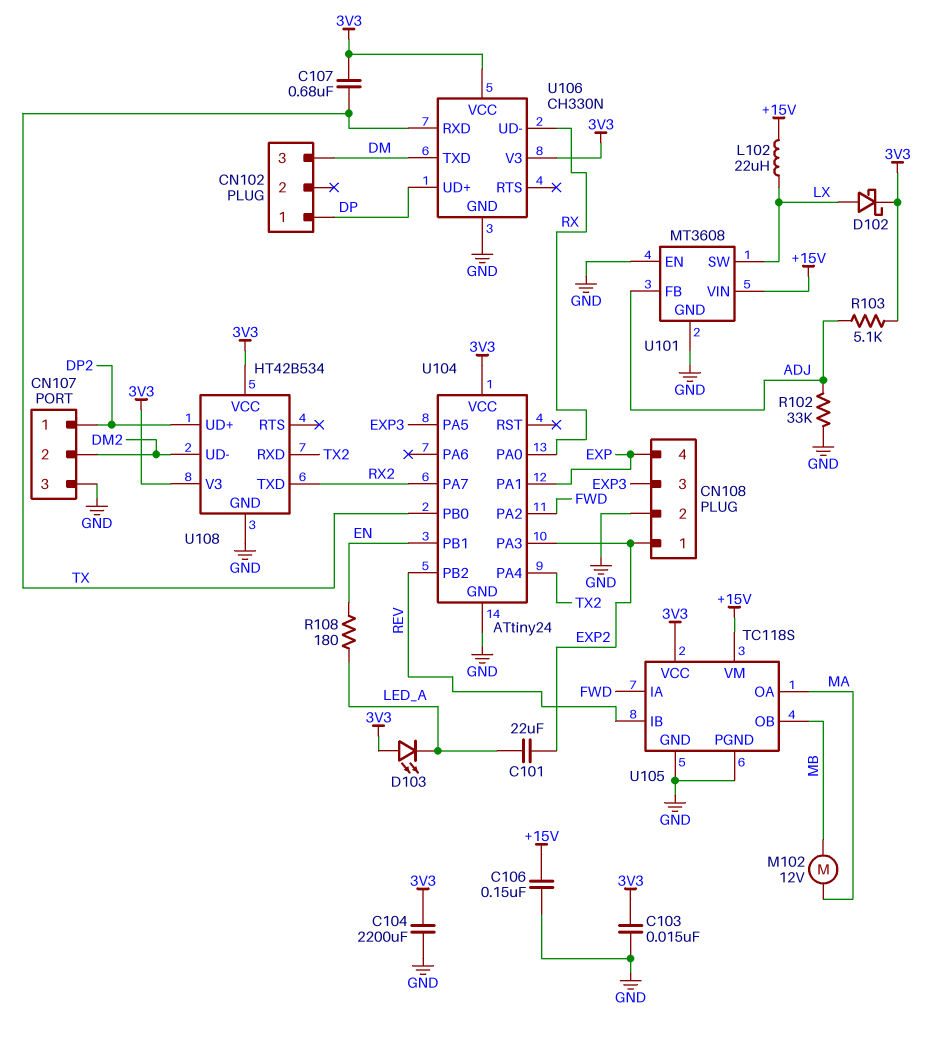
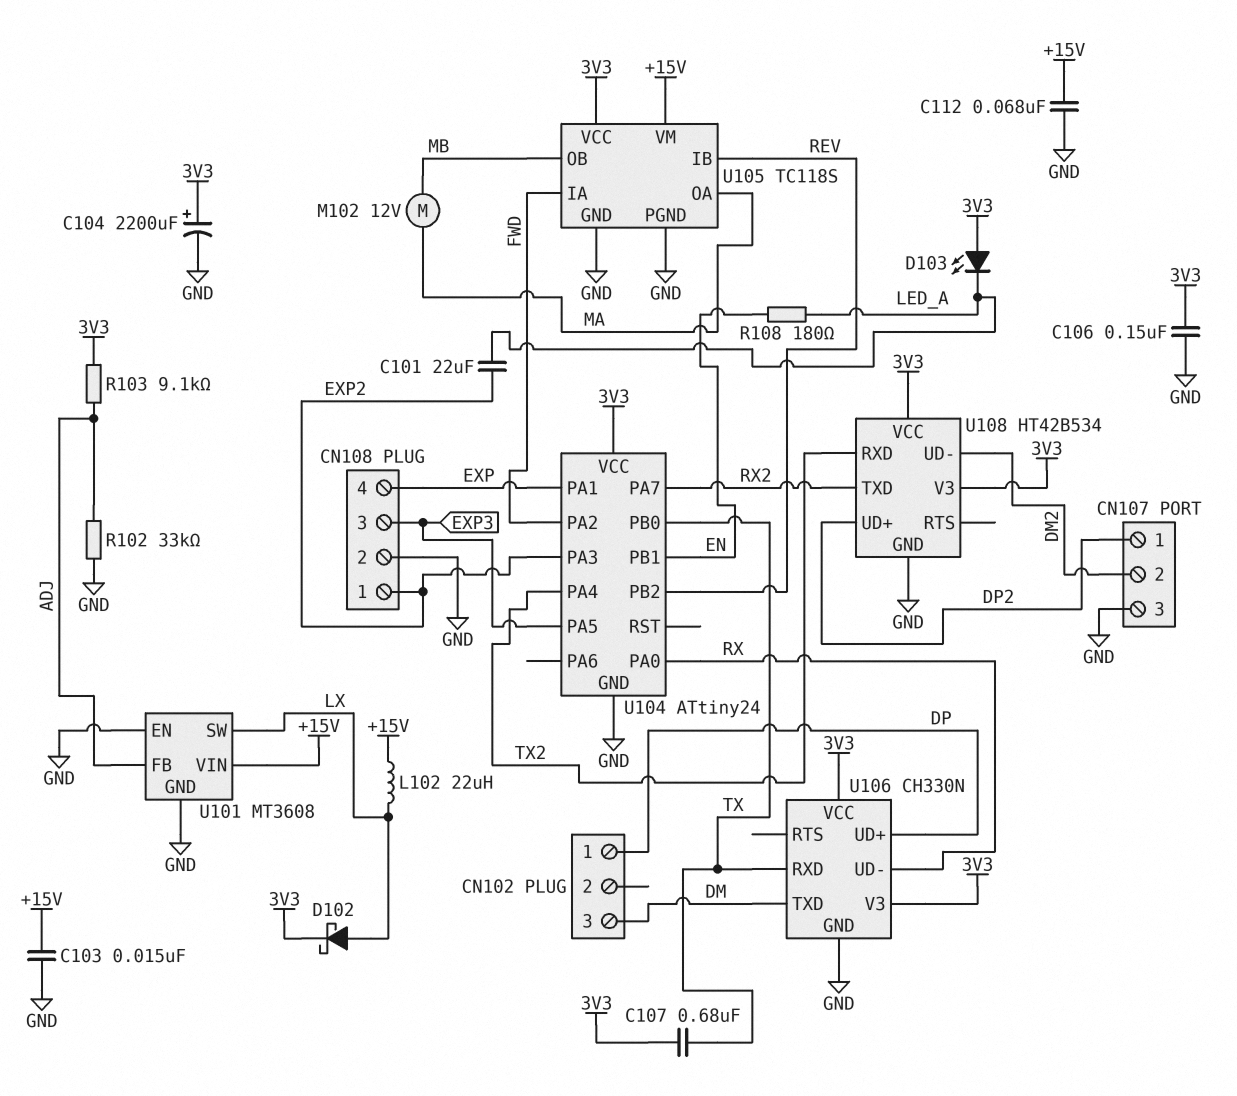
C103: 15nF (3V3, GND) -> 15nF (+15V, GND)
C104: 2200uF (3V3, GND) -> 2200uF (plus 3V3, minus GND)
C106: 150nF (+15V, GND) -> 150nF (3V3, GND)
C112: none -> 68nF (+15V, GND)
R103: 5.1k (3V3, ADJ) -> 9.1k (3V3, ADJ)

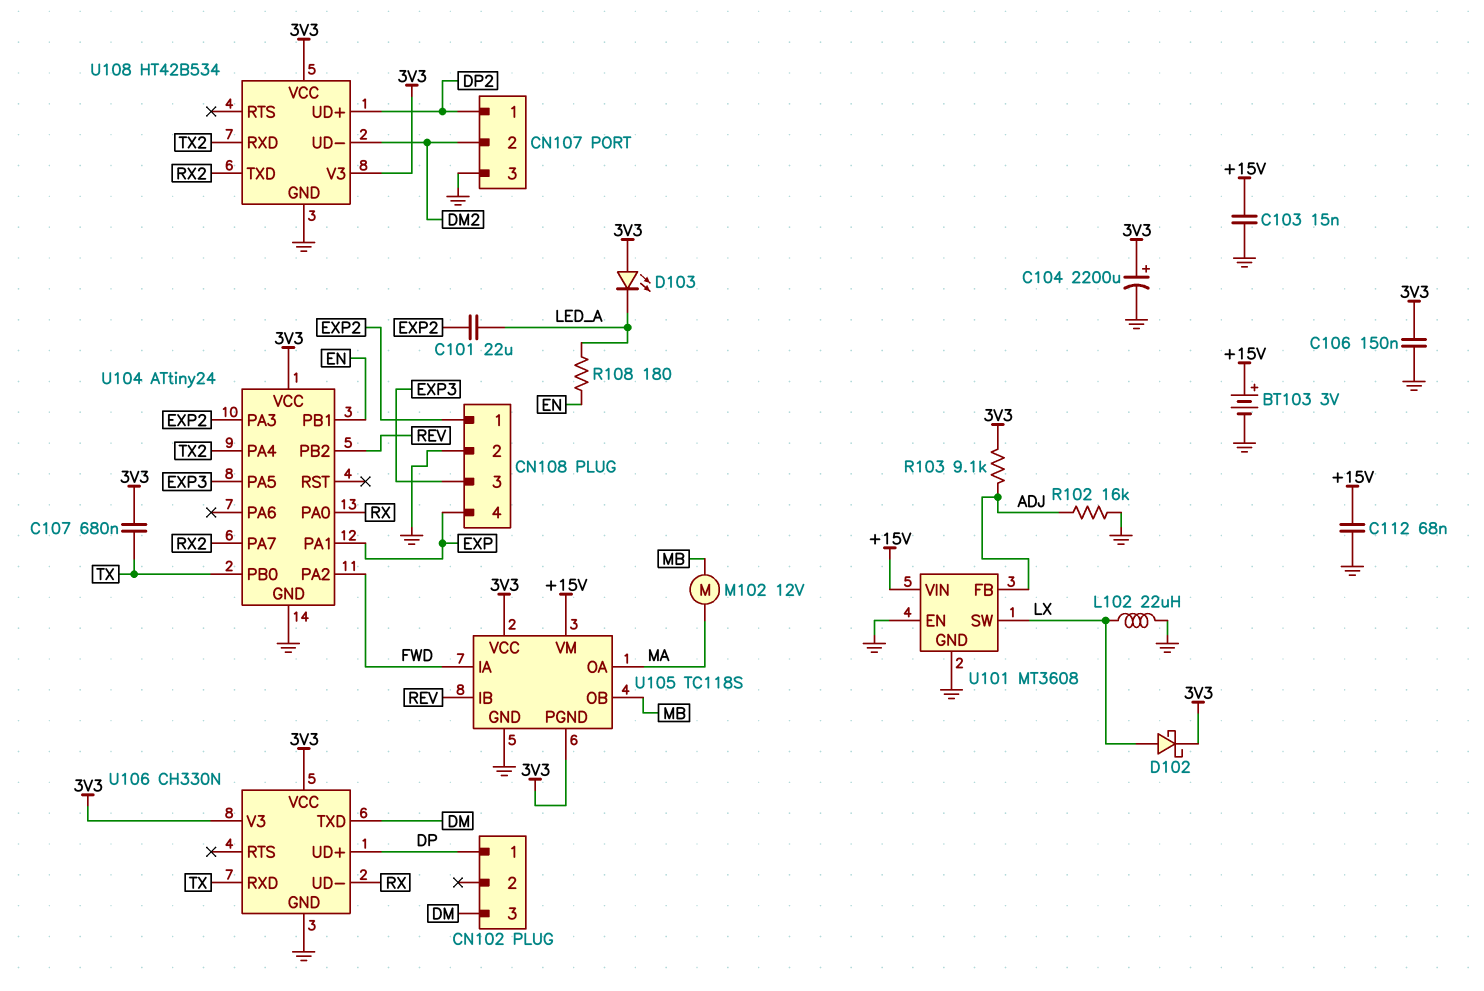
BT103: none -> 3V (plus +15V, minus GND)
L102: 22uH (+15V, LX) -> 22uH (GND, LX)
R102: 33k (ADJ, GND) -> 16k (ADJ, GND)
U105 pin PGND: GND -> 3V3

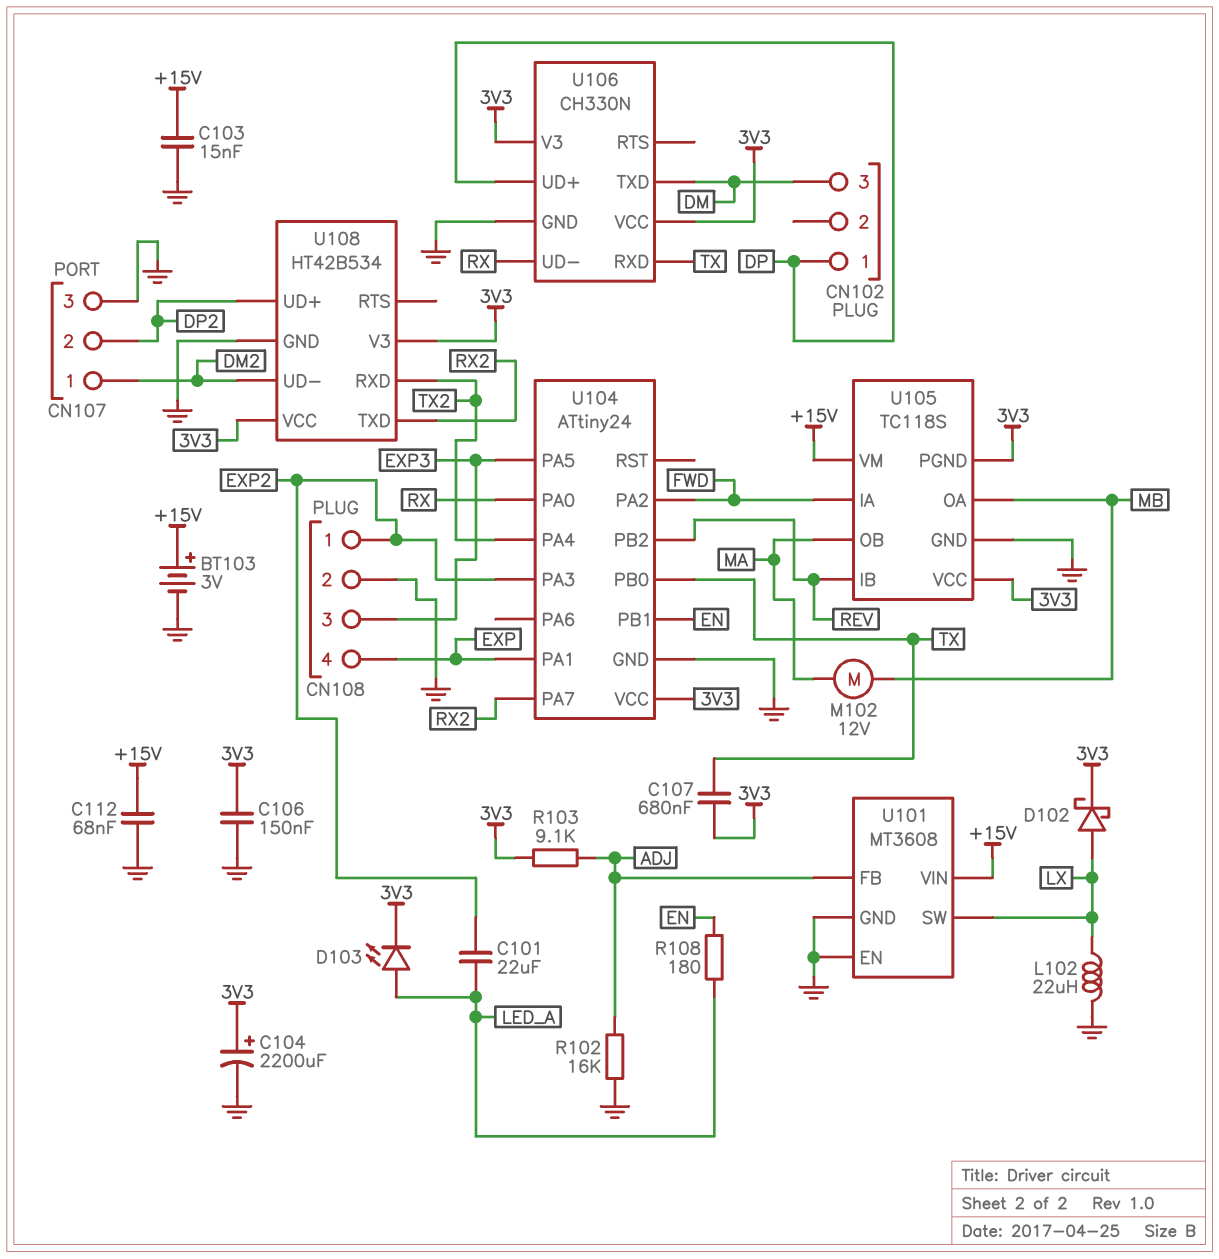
CN107 pin 1: DP2 -> DM2
CN107 pin 2: DM2 -> DP2
D103: LED (A 3V3, K LED_A) -> LED (A LED_A, K 3V3)
U105 pin OA: MA -> MB
U105 pin OB: MB -> MA

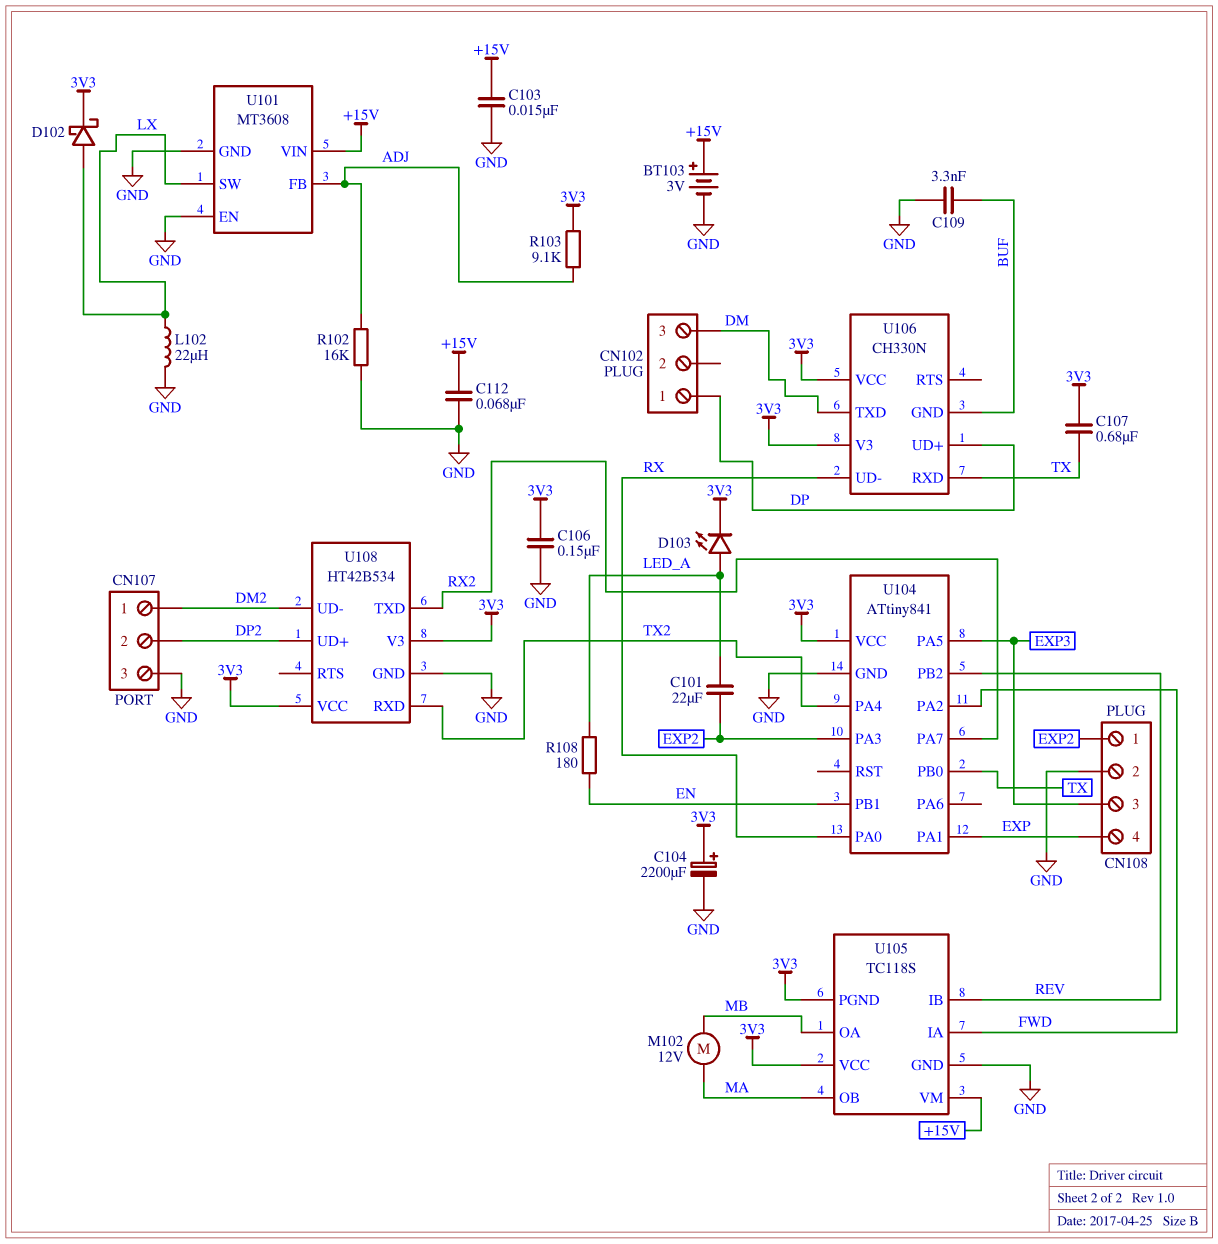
C109: none -> 3.3nF (BUF, GND)
U104: ATtiny24 -> ATtiny841
U106 pin GND: GND -> BUF

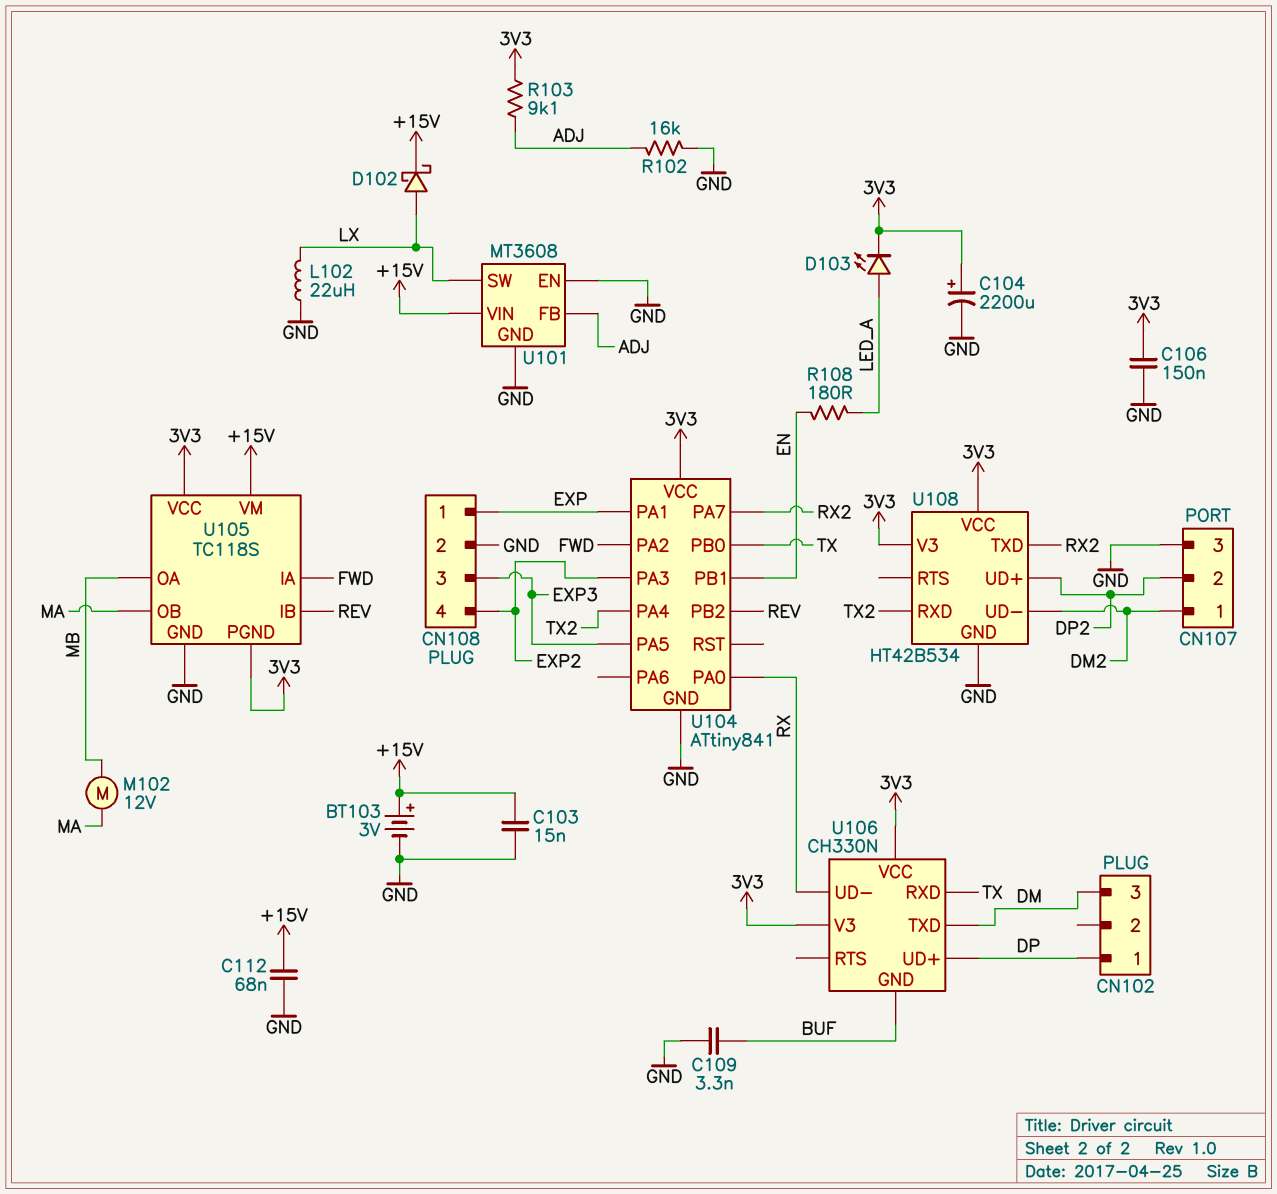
C101: 22uF (EXP2, LED_A) -> none
C107: 680nF (3V3, TX) -> none
CN108 pin 1: EXP2 -> EXP
CN108 pin 4: EXP -> EXP2
D102: schottky (A LX, K 3V3) -> schottky (A LX, K +15V)

